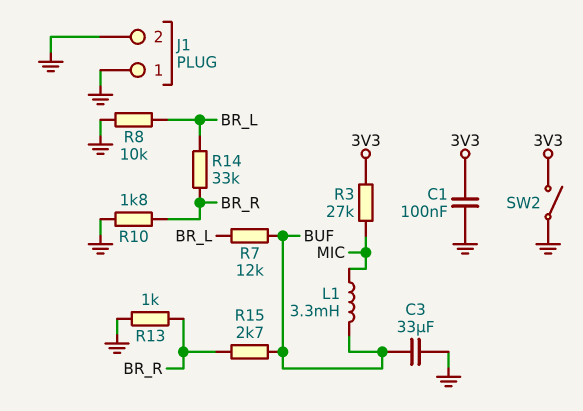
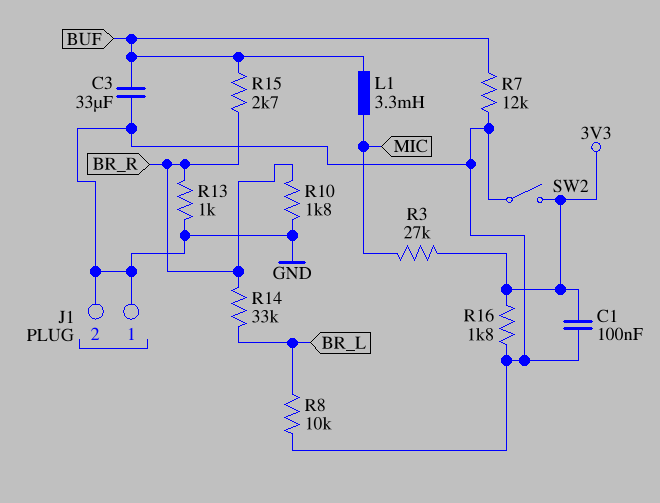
R7: 12k (BR_L, BUF) -> 12k (BUF, GND)
R16: none -> 1.8k (3V3, GND)

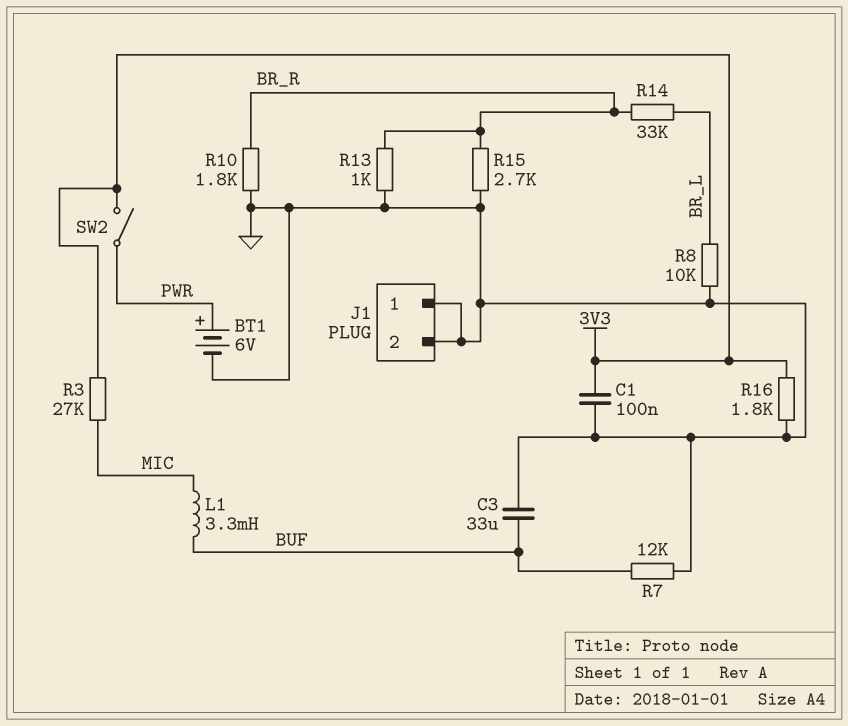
BT1: none -> 6V (plus PWR, minus GND)
R15: 2.7k (BR_R, BUF) -> 2.7k (BR_R, GND)
SW2: switch (3V3, GND) -> switch (3V3, PWR)

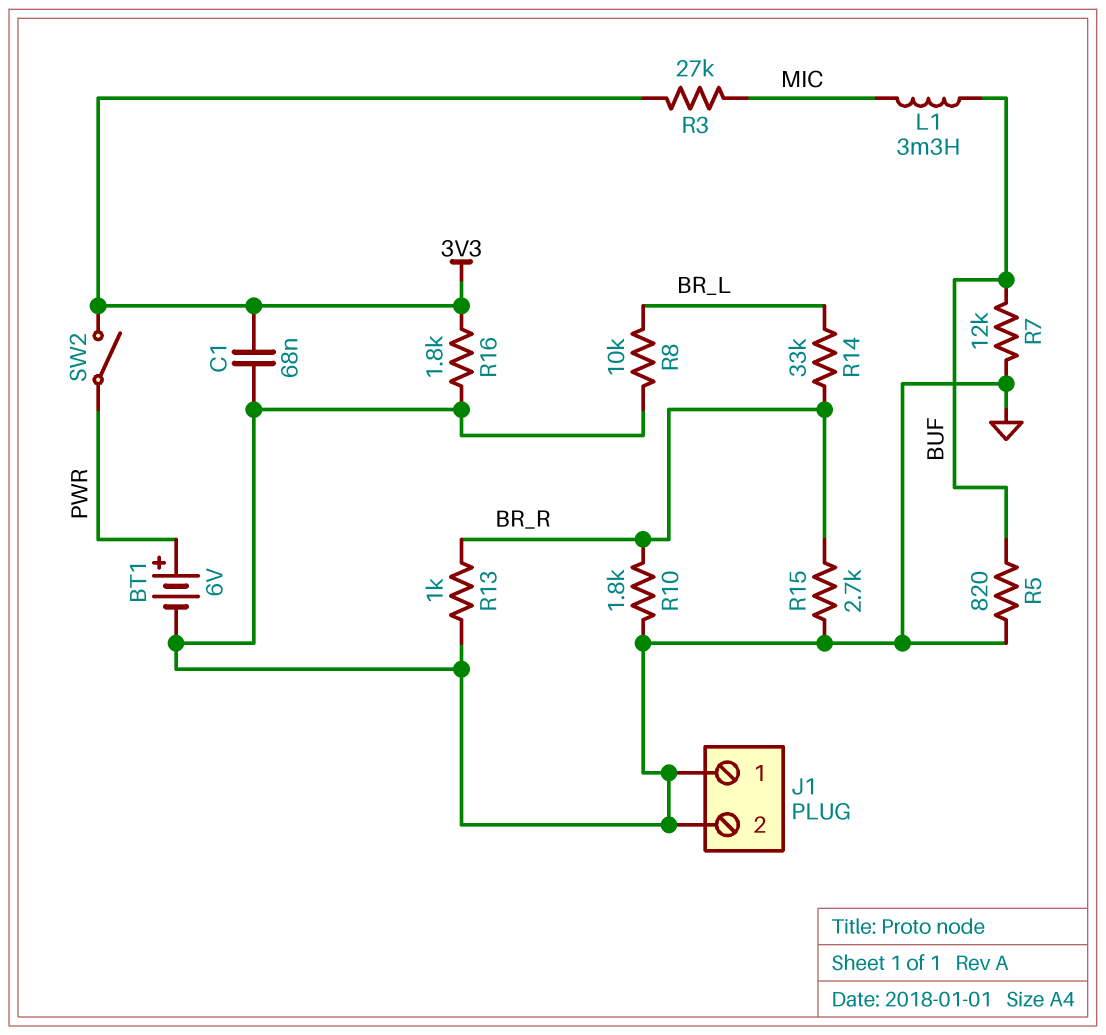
C1: 100nF (3V3, GND) -> 68nF (3V3, GND)
C3: 33uF (BUF, GND) -> none
R5: none -> 820 (BUF, GND)

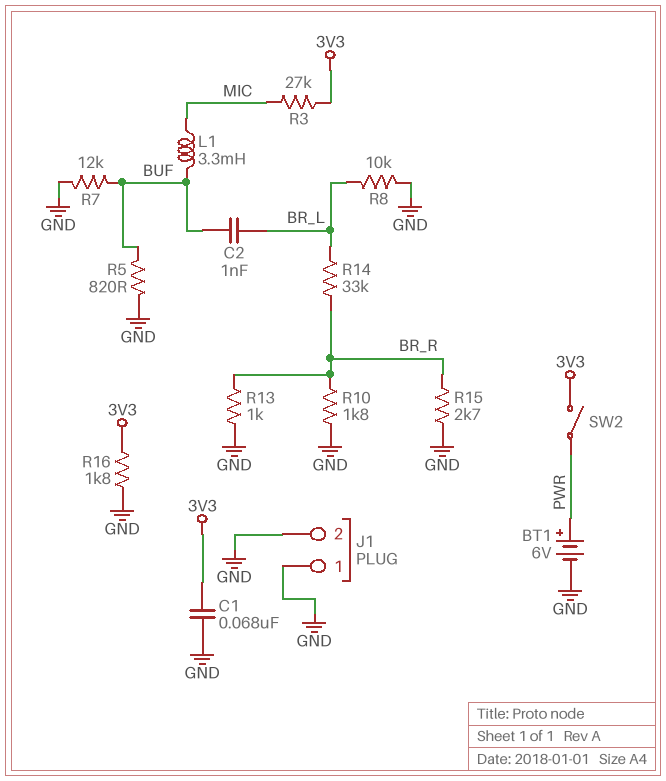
C2: none -> 1nF (BR_L, BUF)

